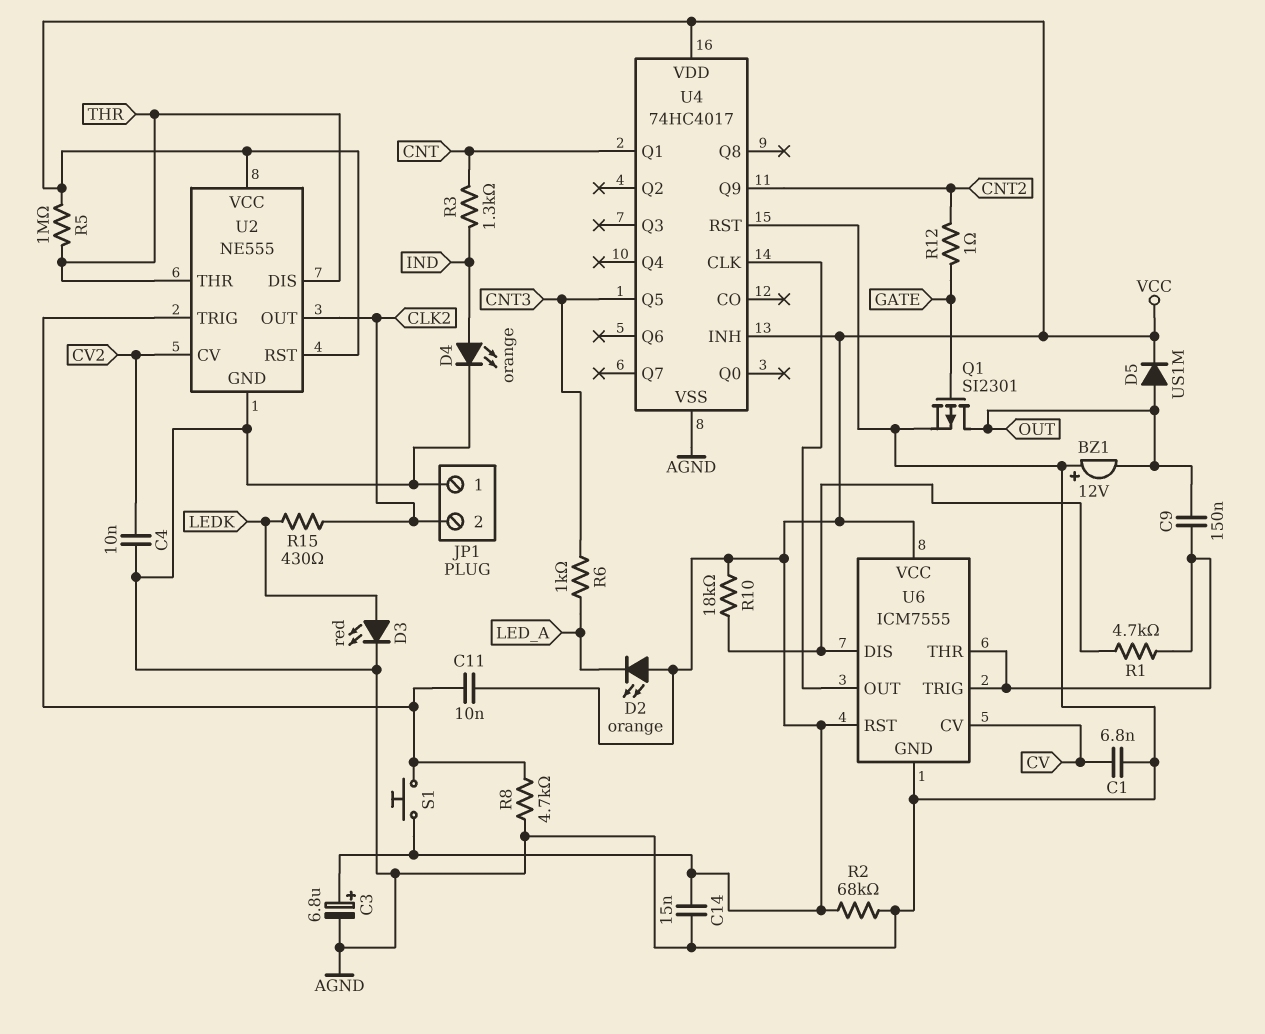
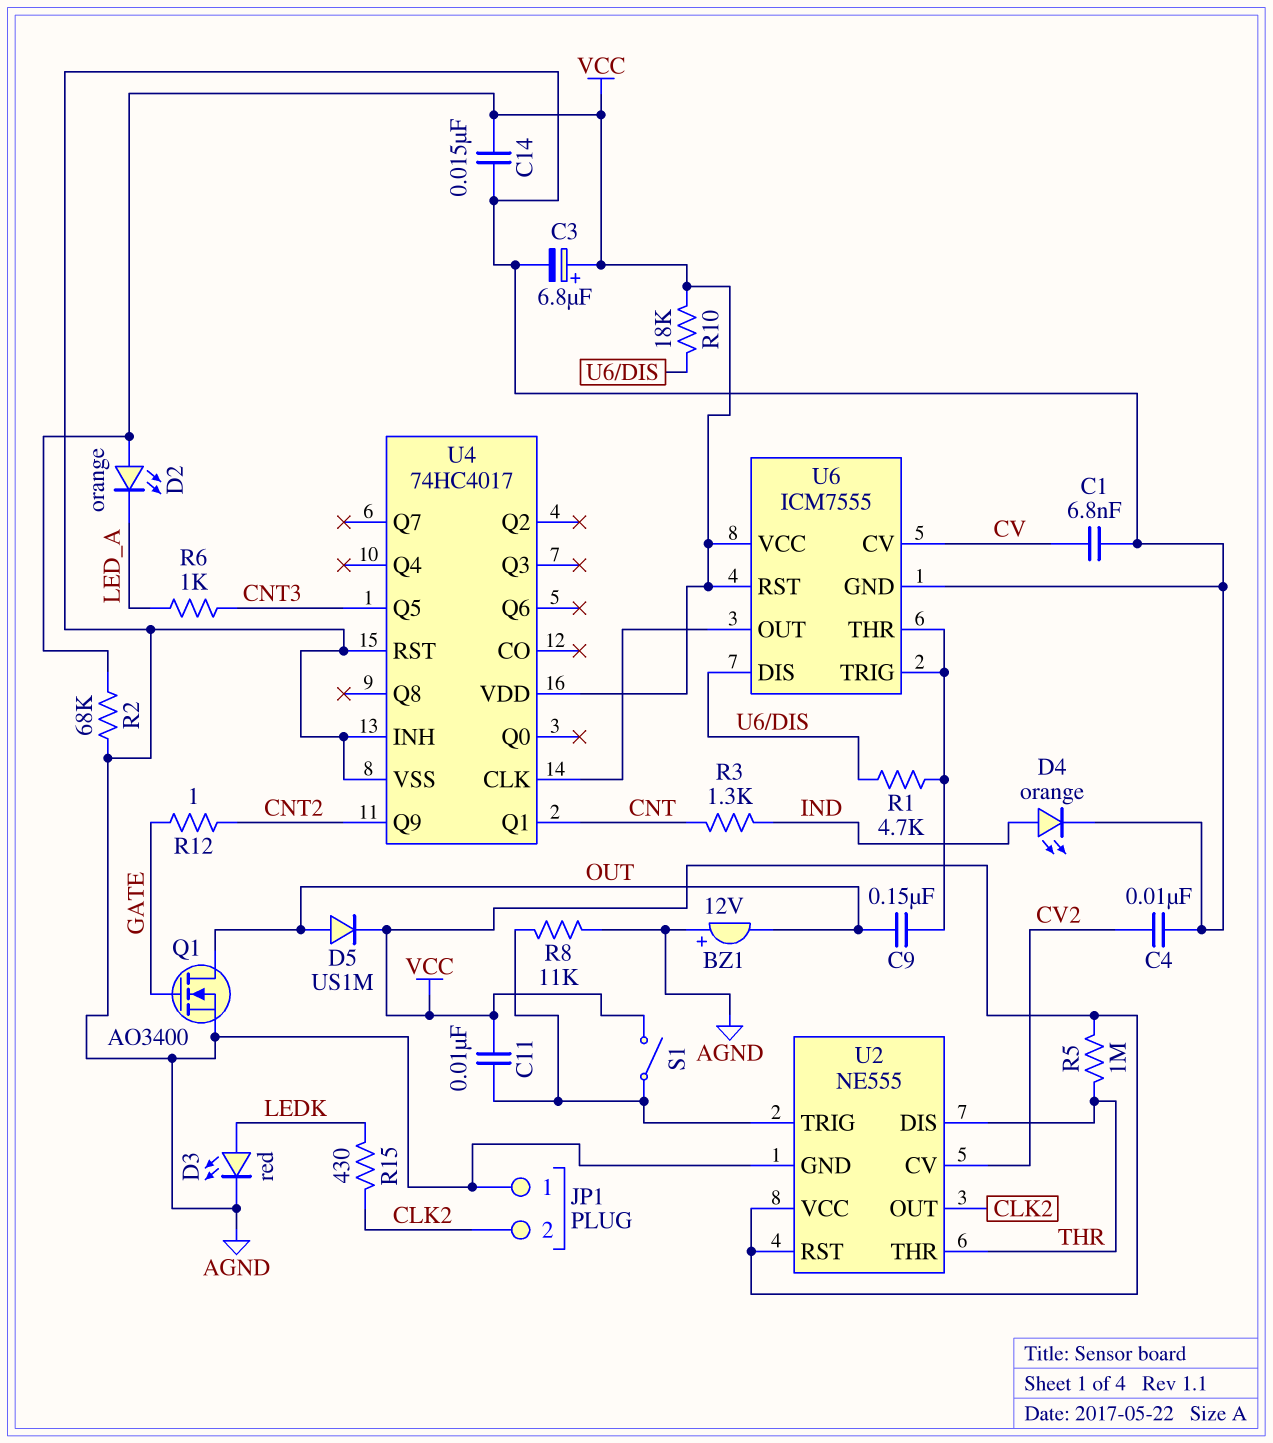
Q1: PMOS SI2301 (G GATE, D OUT, S AGND) -> NMOS AO3400 (G GATE, D OUT, S AGND)
R8: 4.7k (AGND, U2/TRIG) -> 11k (AGND, U2/TRIG)
S1: button (U2/TRIG, VCC) -> switch (U2/TRIG, VCC)
U4 pin INH: VCC -> AGND

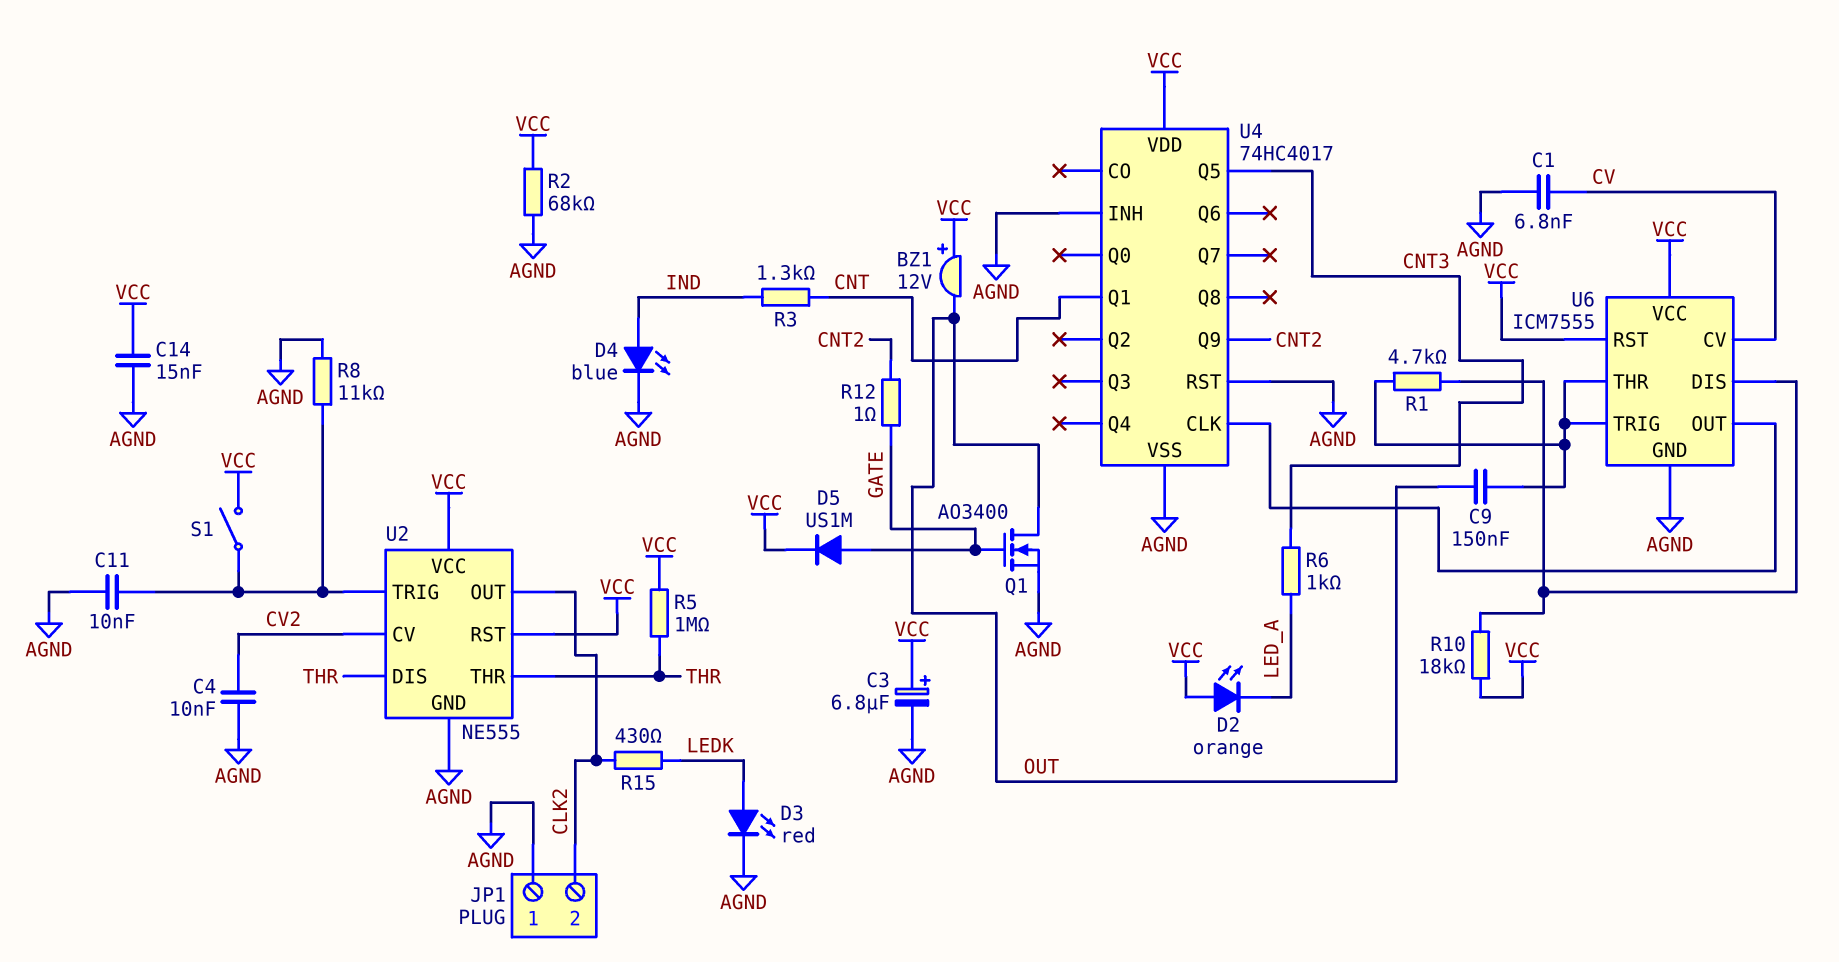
BZ1: buzzer 12V (plus AGND, minus OUT) -> buzzer 12V (plus VCC, minus OUT)
C11: 10nF (U2/TRIG, VCC) -> 10nF (AGND, U2/TRIG)
D4: LED orange (A IND, K AGND) -> LED blue (A IND, K AGND)
D5: diode US1M (A OUT, K VCC) -> diode US1M (A GATE, K VCC)

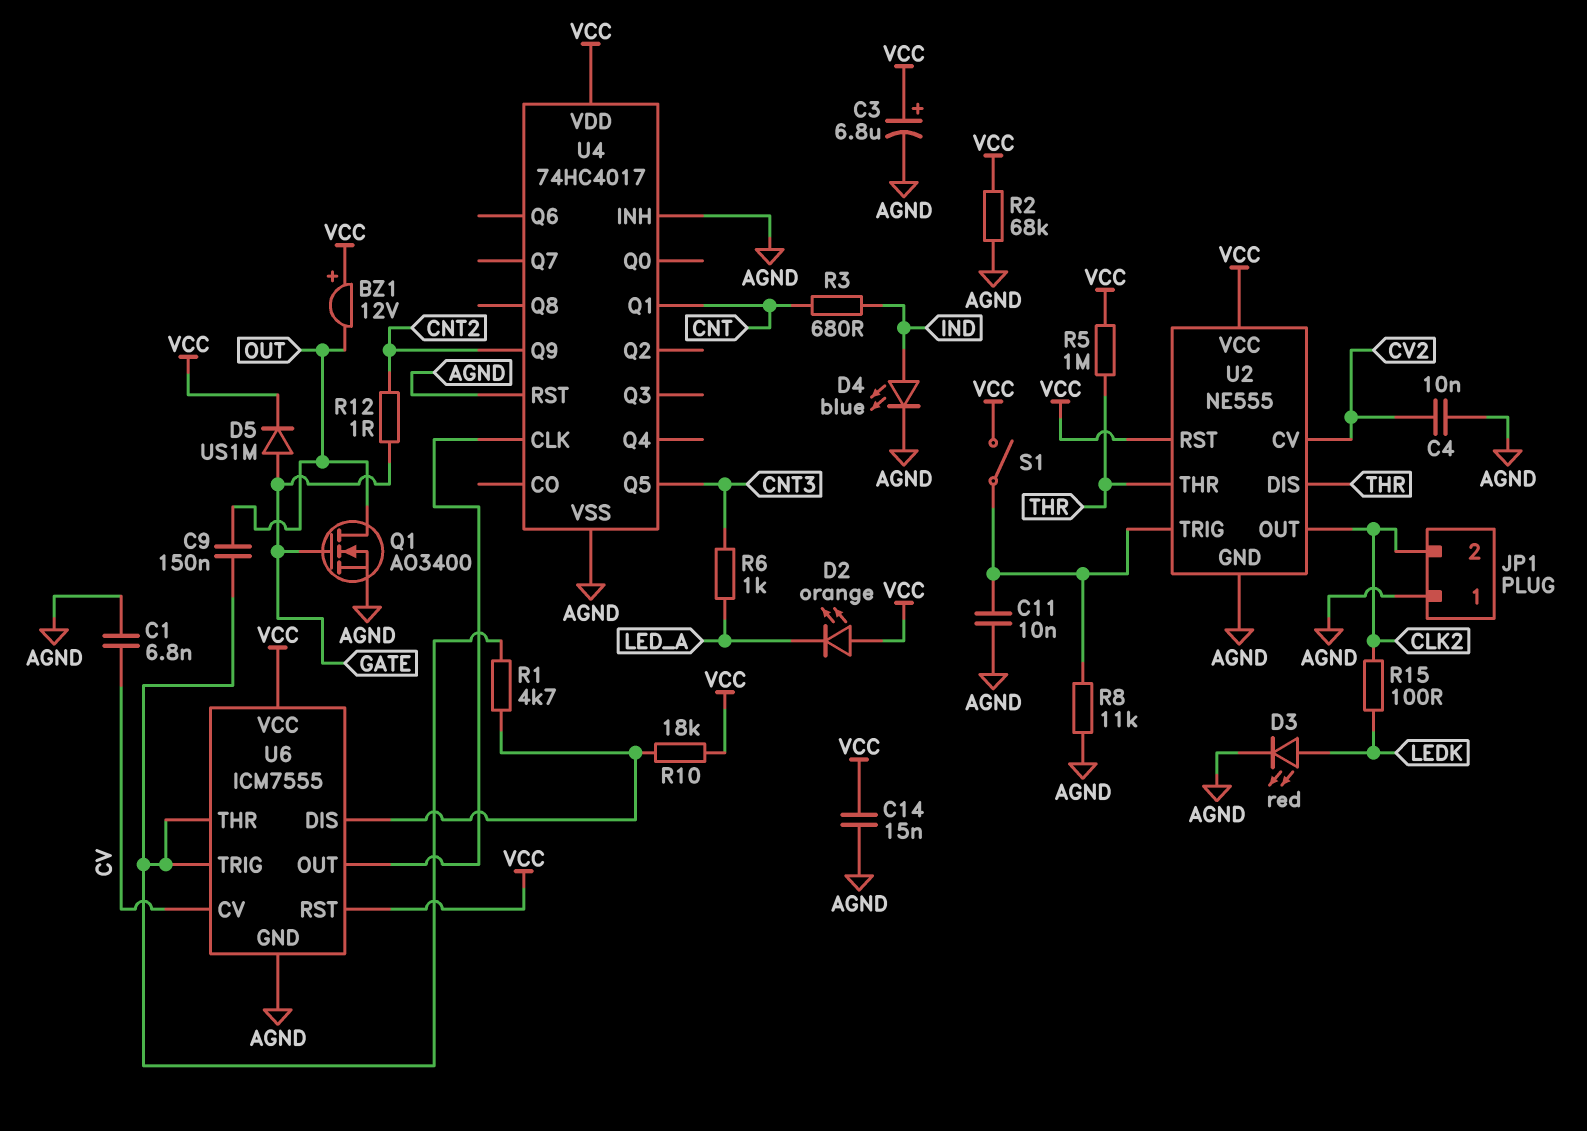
R3: 1.3k (CNT, IND) -> 680 (CNT, IND)
R15: 430 (CLK2, LEDK) -> 100 (CLK2, LEDK)

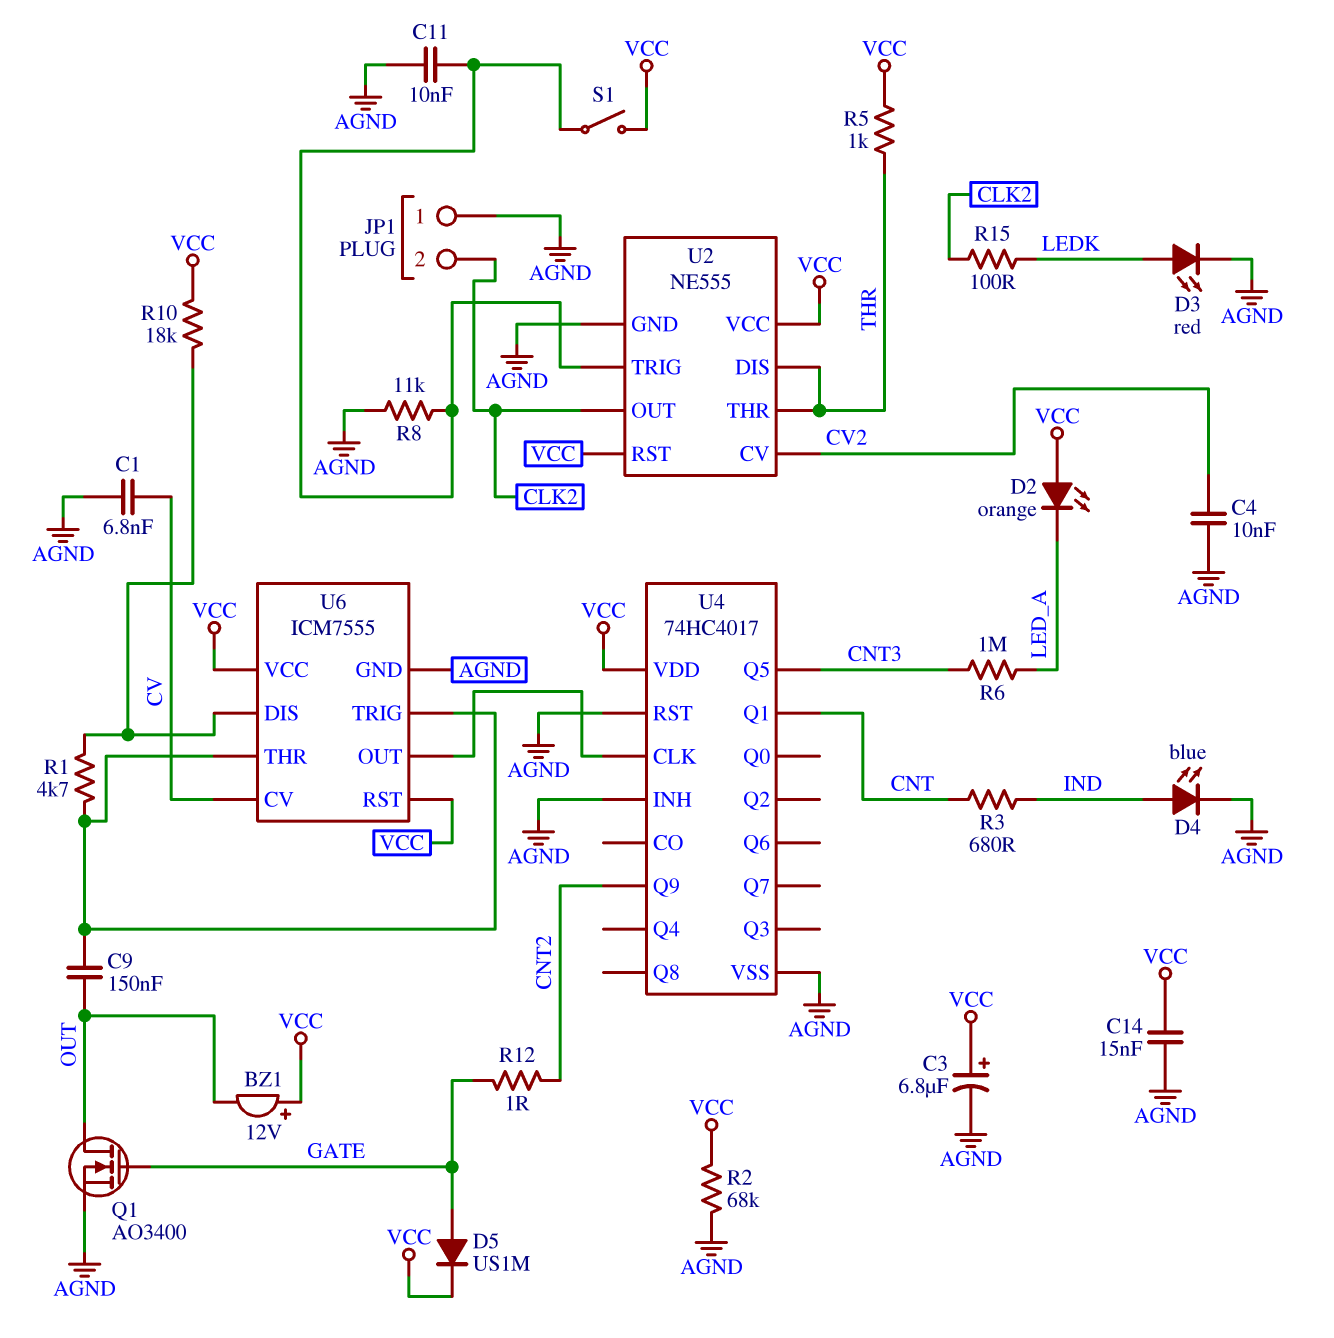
R5: 1M (THR, VCC) -> 1k (THR, VCC)
R6: 1k (CNT3, LED_A) -> 1M (CNT3, LED_A)

